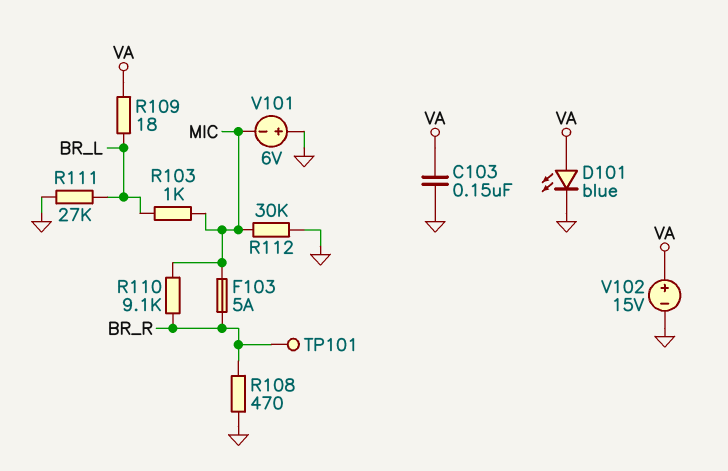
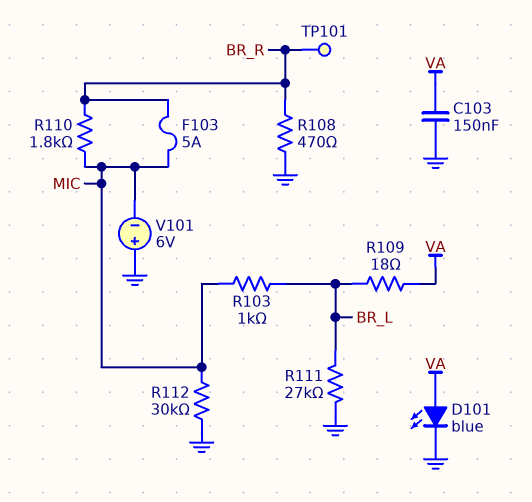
R110: 9.1k (BR_R, MIC) -> 1.8k (BR_R, MIC)
V102: 15V (plus VA, minus GND) -> none

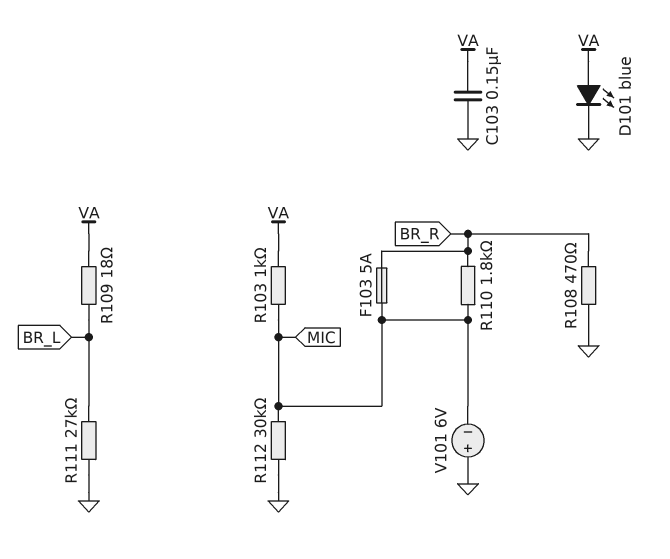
R103: 1k (BR_L, MIC) -> 1k (MIC, VA)
TP101: test point (BR_R) -> none

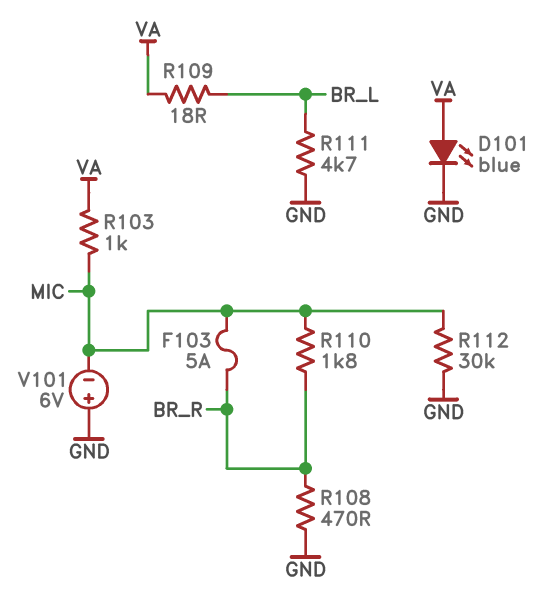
C103: 150nF (GND, VA) -> none
R111: 27k (BR_L, GND) -> 4.7k (BR_L, GND)

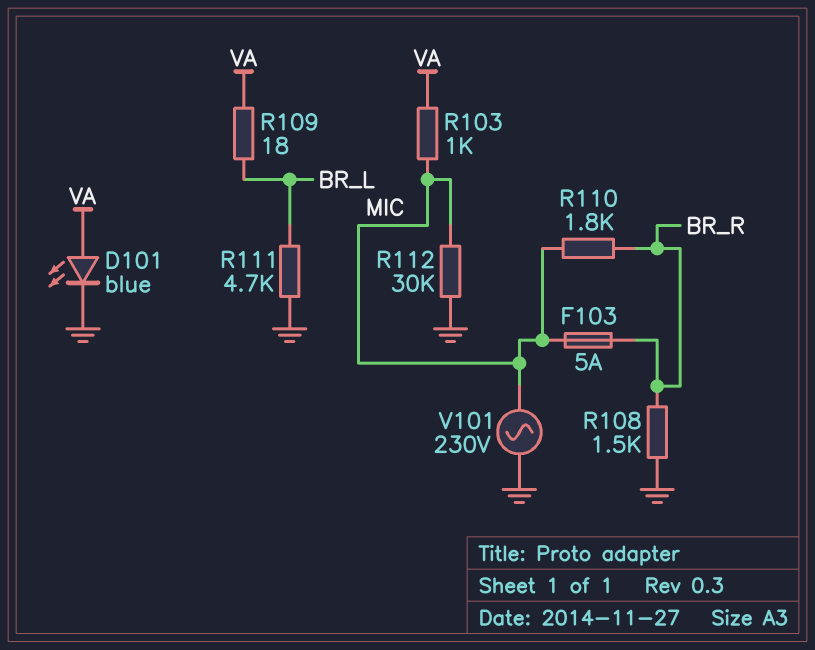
R108: 470 (BR_R, GND) -> 1.5k (BR_R, GND)
V101: 6V (plus GND, minus MIC) -> AC 230V (GND, MIC)

